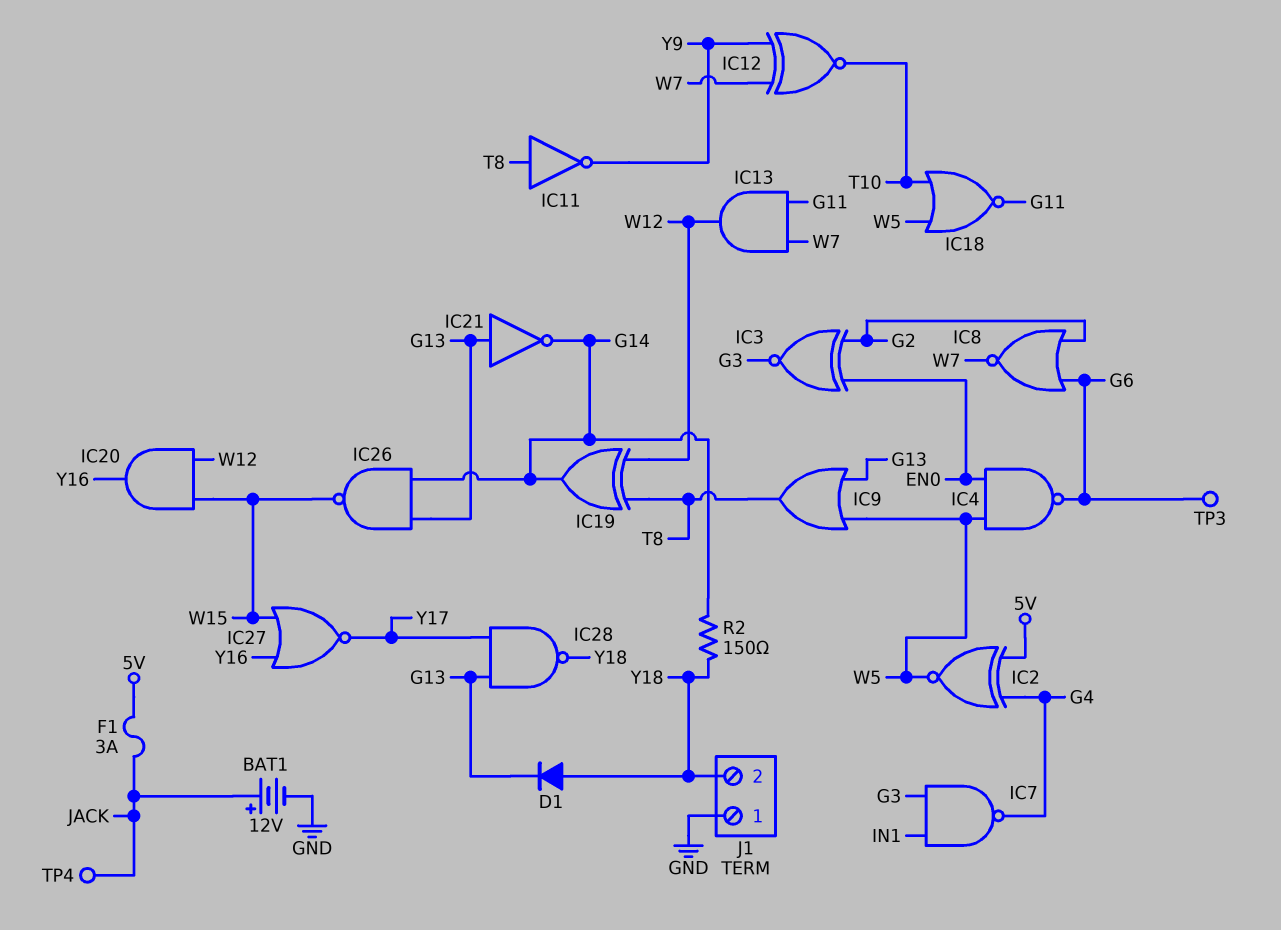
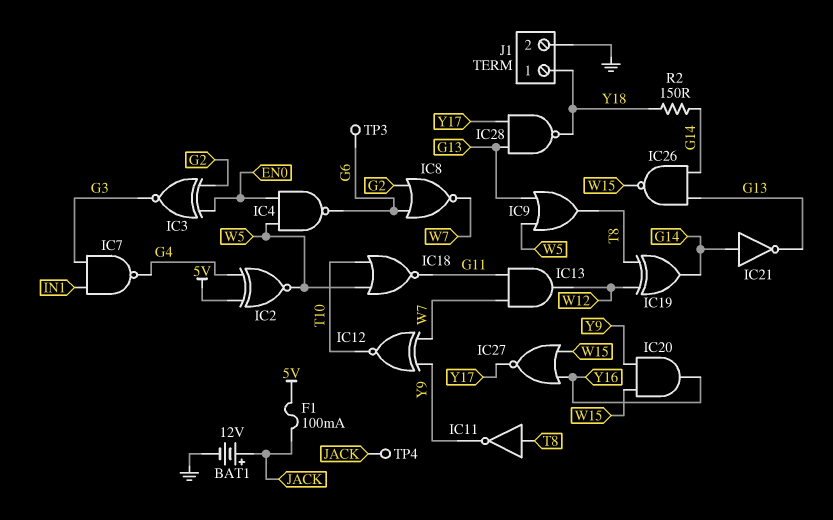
D1: diode (A Y18, K G13) -> none
F1: 3A (5V, JACK) -> 100mA (5V, JACK)
IC20: AND (in W12, in W15, out Y16) -> AND (in W15, in Y9, out Y16)
IC21: NOT (in G13, out G14) -> NOT (in G14, out G13)
J1 pin 1: GND -> Y18
J1 pin 2: Y18 -> GND

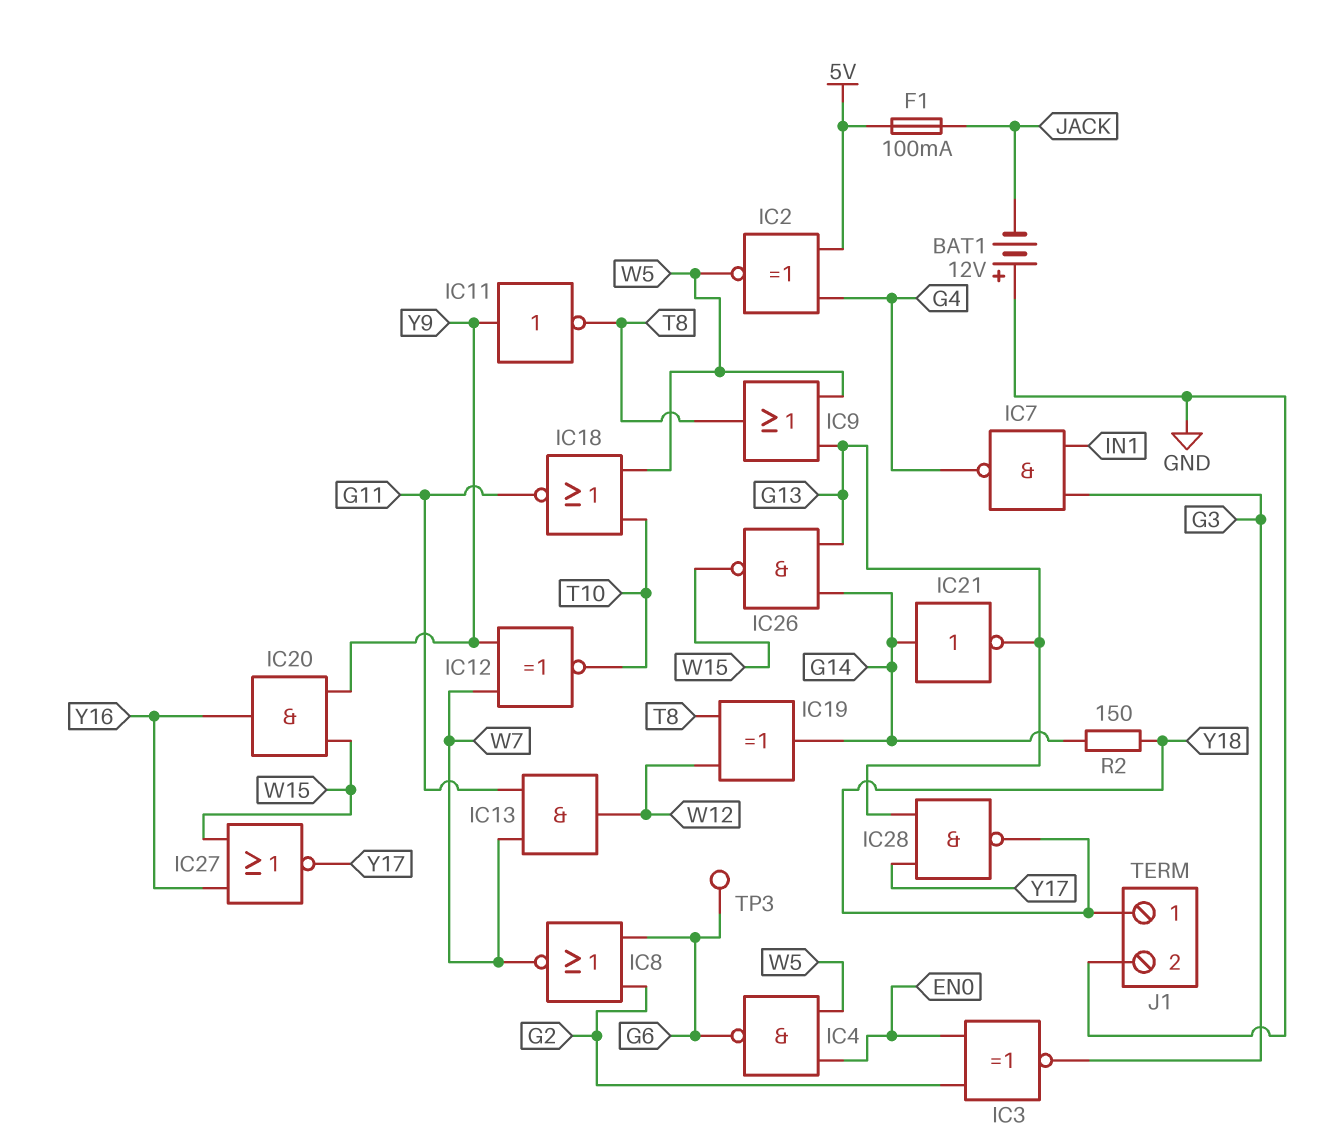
BAT1: 12V (plus JACK, minus GND) -> 12V (plus GND, minus JACK)
IC11: NOT (in T8, out Y9) -> NOT (in Y9, out T8)
TP4: test point (JACK) -> none

